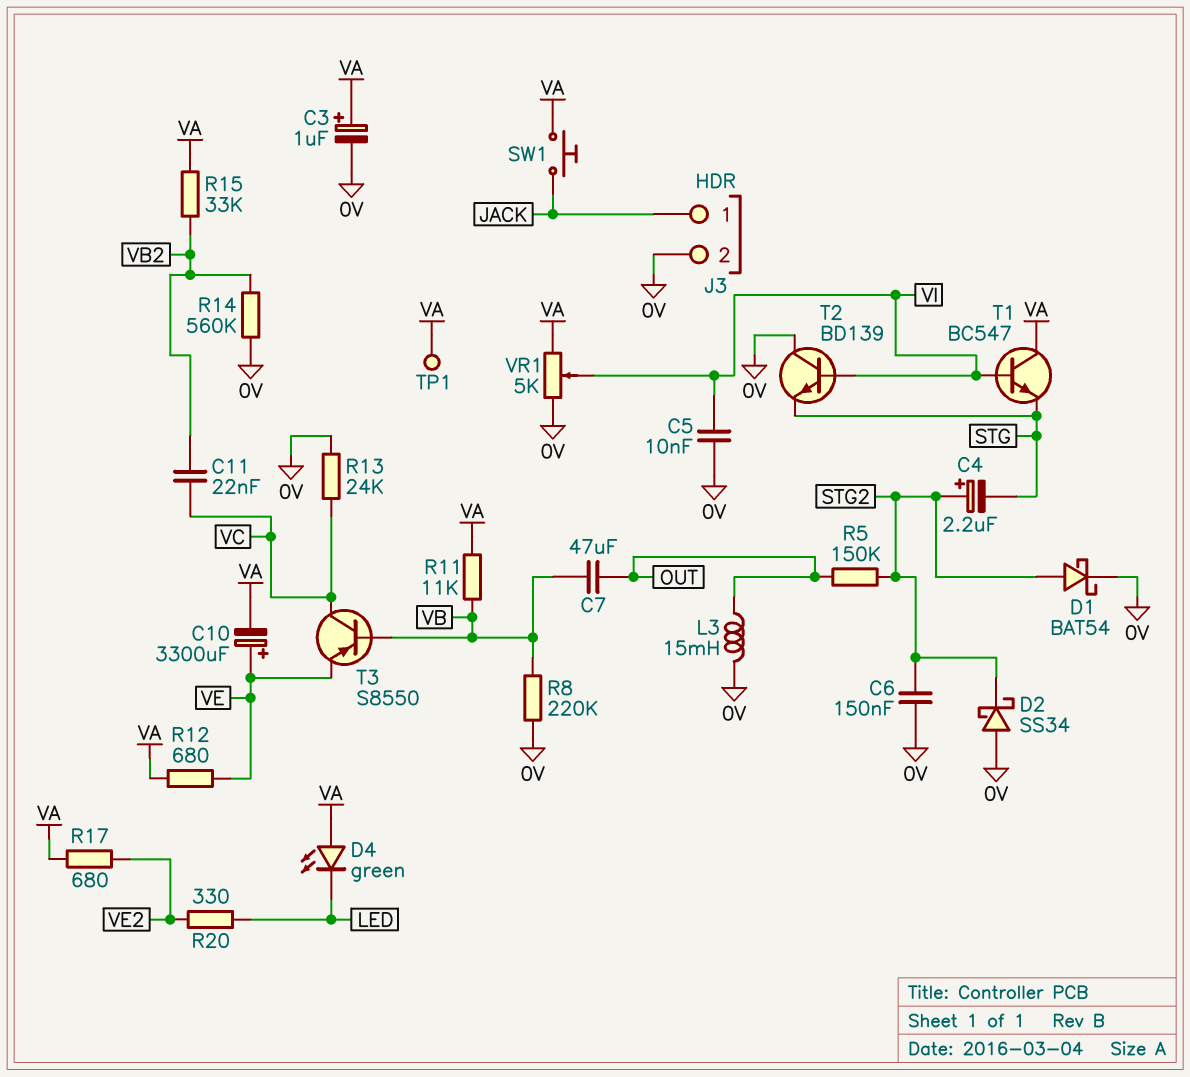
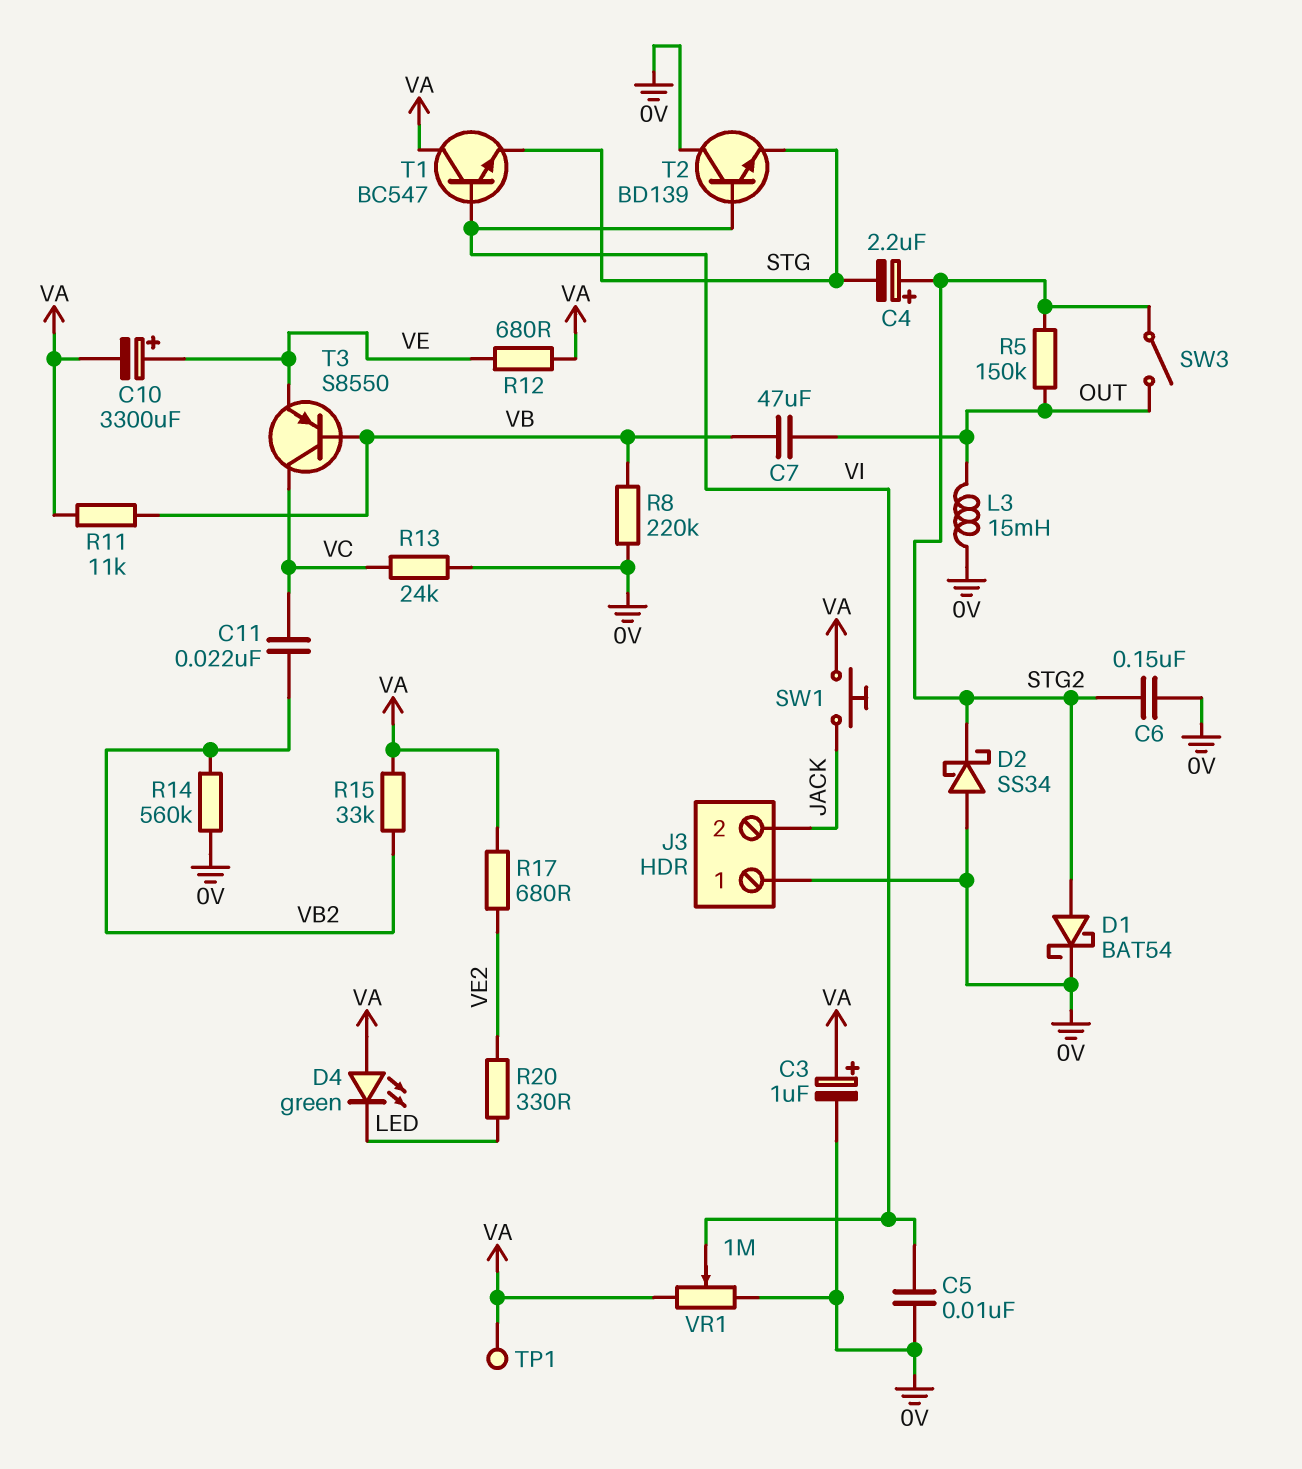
J3 pin 1: JACK -> 0V
J3 pin 2: 0V -> JACK
SW3: none -> switch (OUT, STG2)
VR1: 5k (0V, VA, wiper VI) -> 1M (0V, VA, wiper VI)

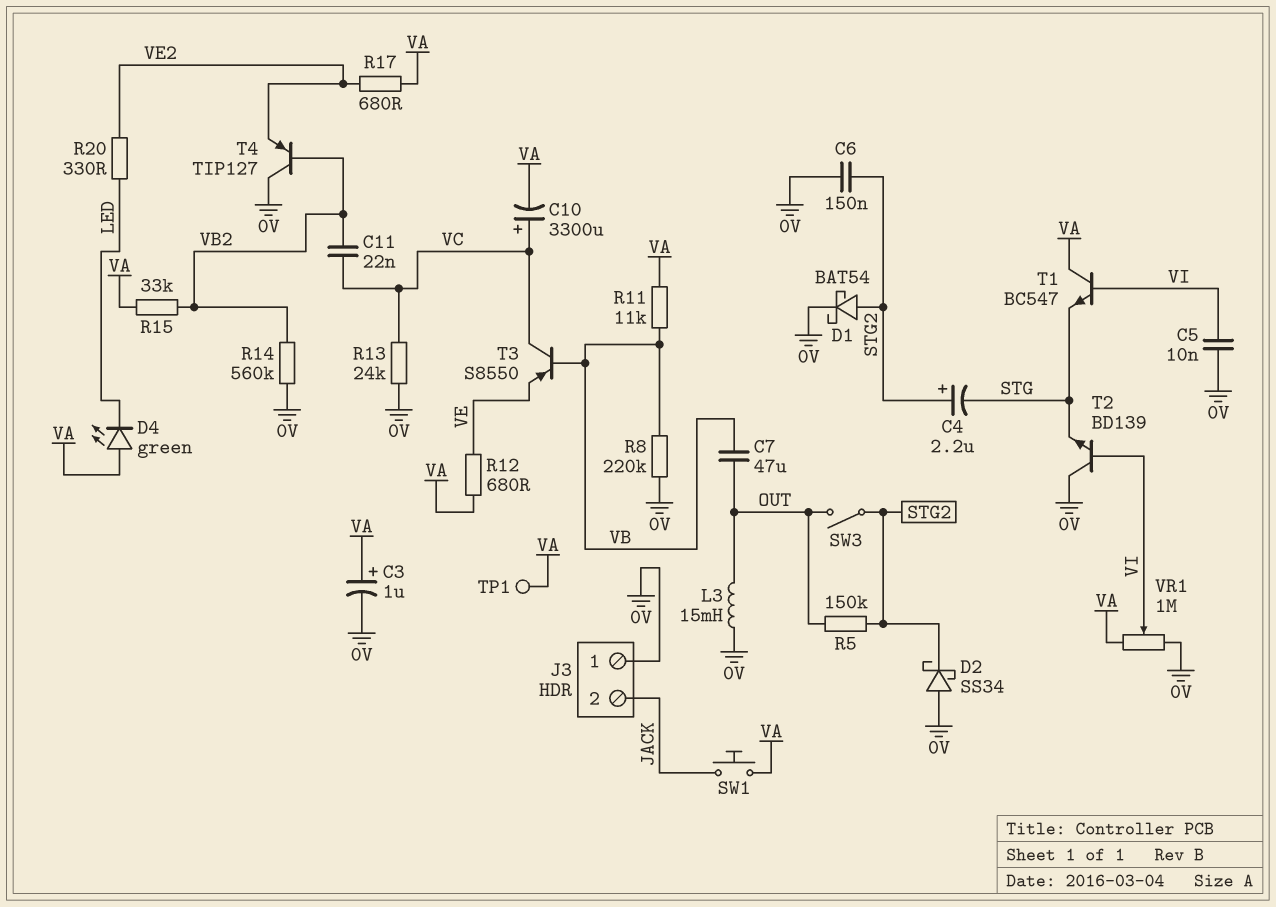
C10: 3300uF (plus VE, minus VA) -> 3300uF (plus VC, minus VA)
T4: none -> PNP TIP127 (B VB2, C 0V, E VE2)

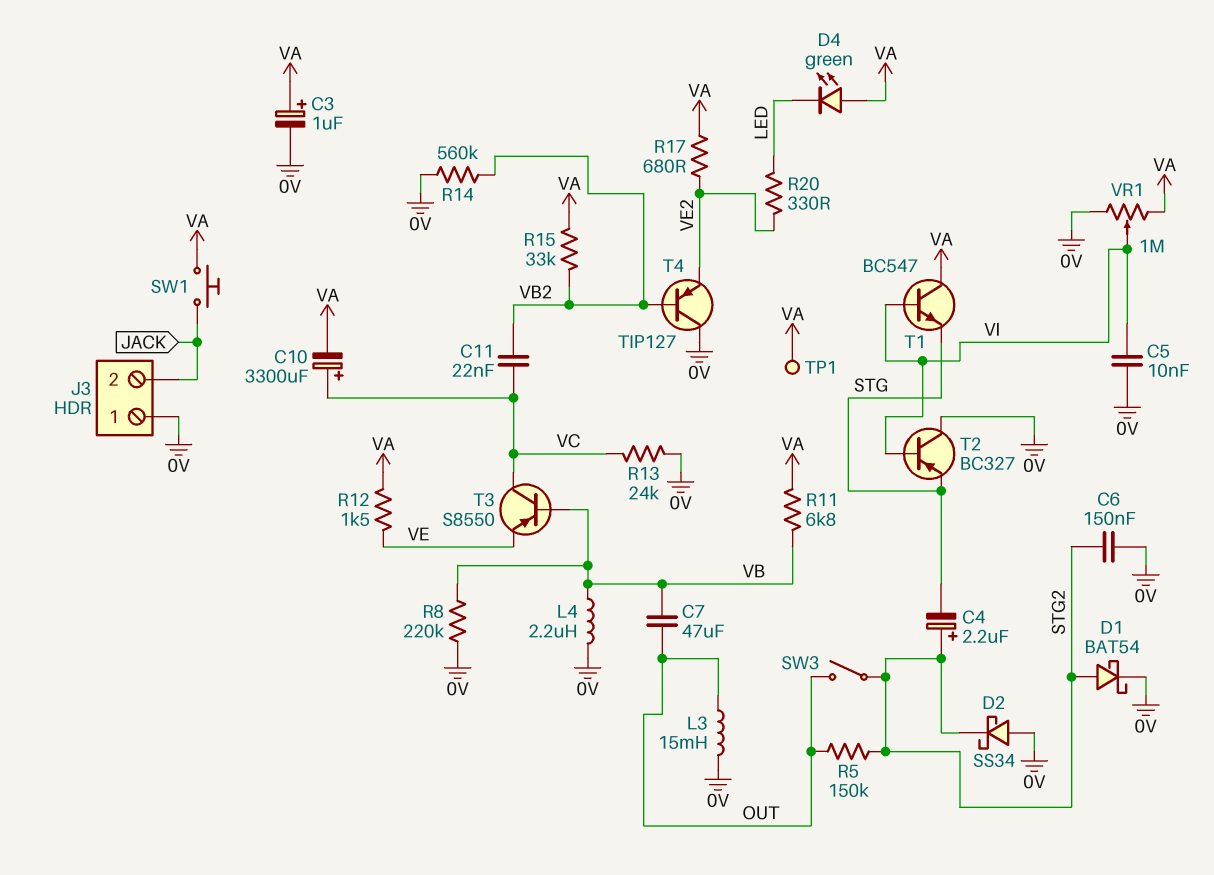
L4: none -> 2.2uH (0V, VB)
R11: 11k (VA, VB) -> 6.8k (VA, VB)
R12: 680 (VA, VE) -> 1.5k (VA, VE)
T2: NPN BD139 (B VI, C 0V, E STG) -> PNP BC327 (B VI, C 0V, E STG)

